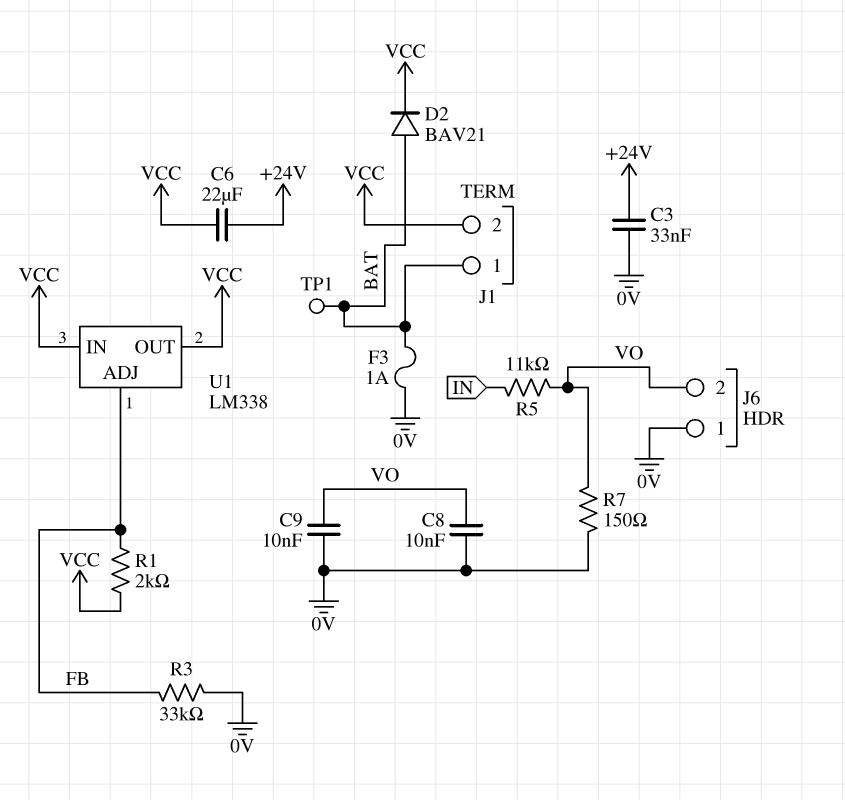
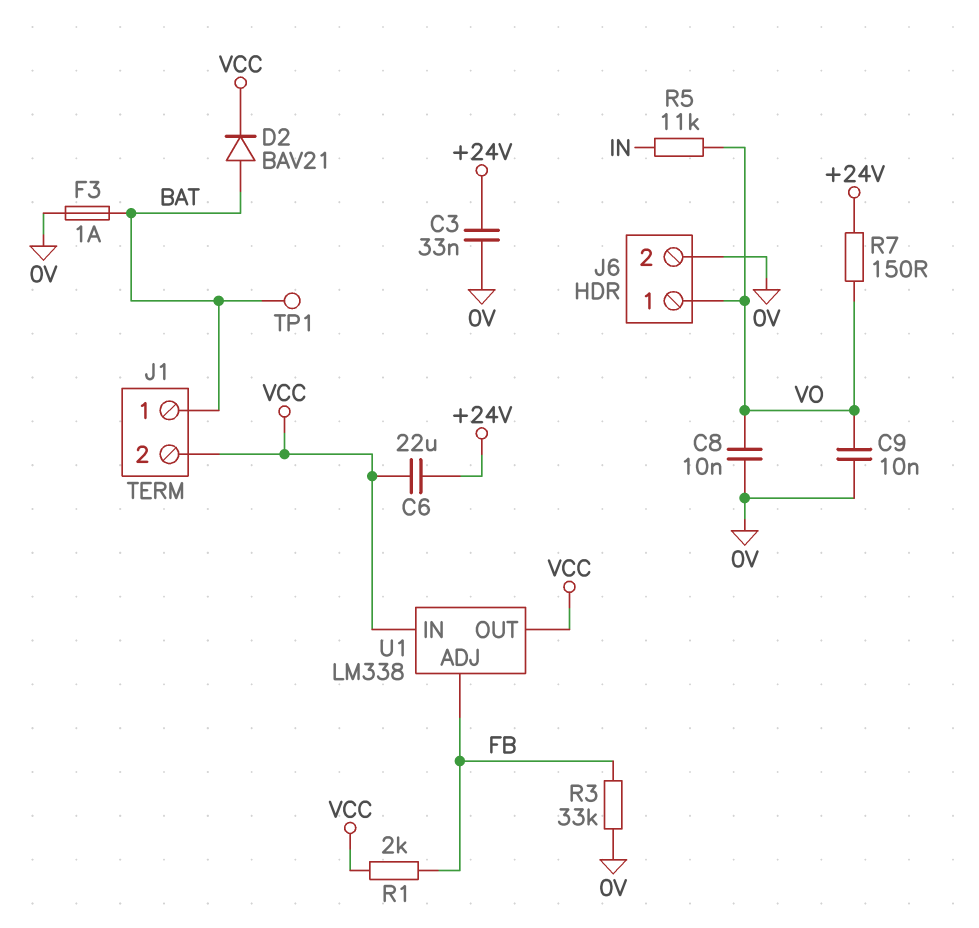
J6 pin 1: 0V -> VO
J6 pin 2: VO -> 0V
R7: 150 (0V, VO) -> 150 (+24V, VO)

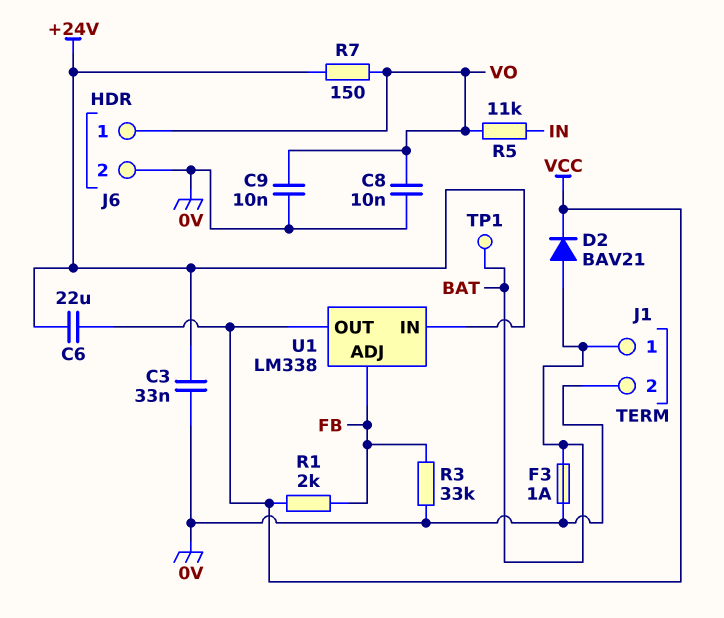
J1 pin 2: VCC -> 0V
U1 pin IN: VCC -> +24V

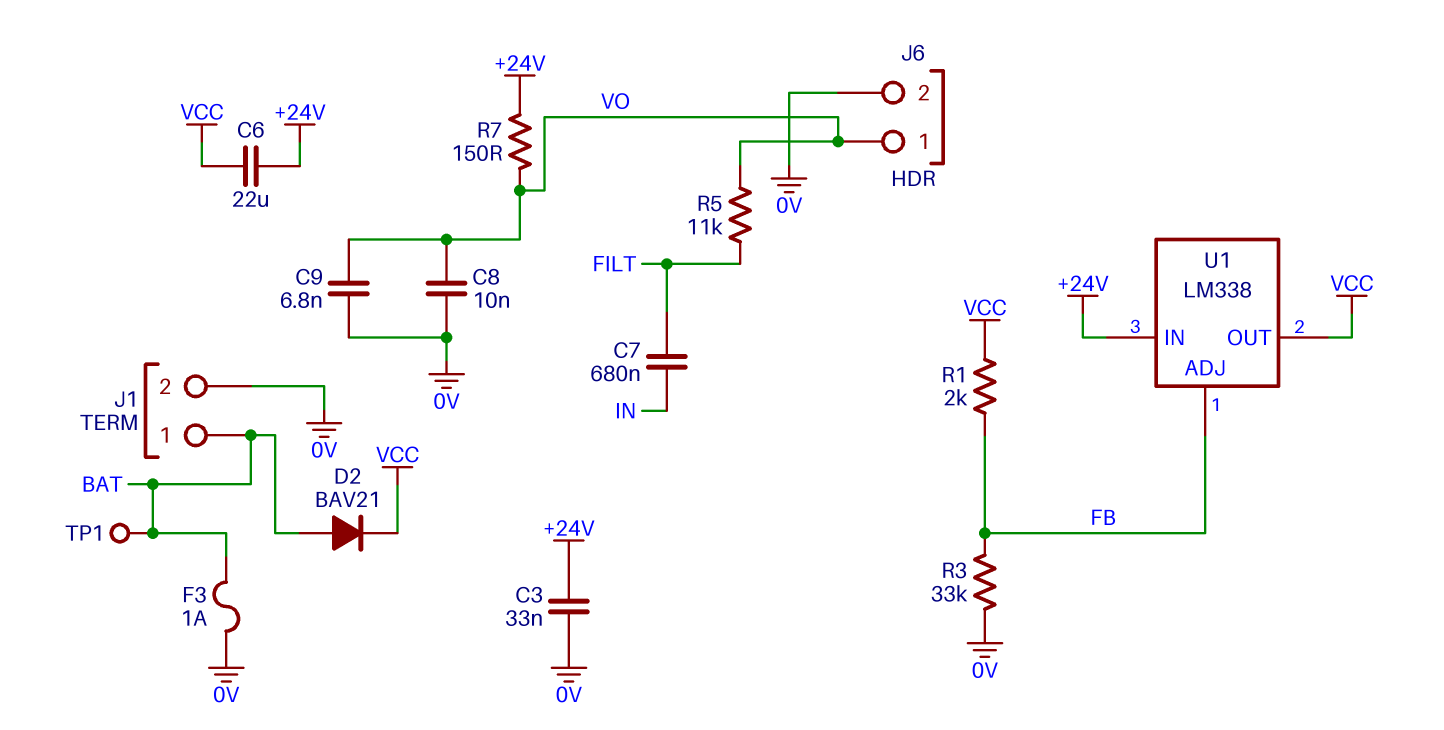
C7: none -> 680nF (FILT, IN)
C9: 10nF (0V, VO) -> 6.8nF (0V, VO)
R5: 11k (IN, VO) -> 11k (FILT, VO)

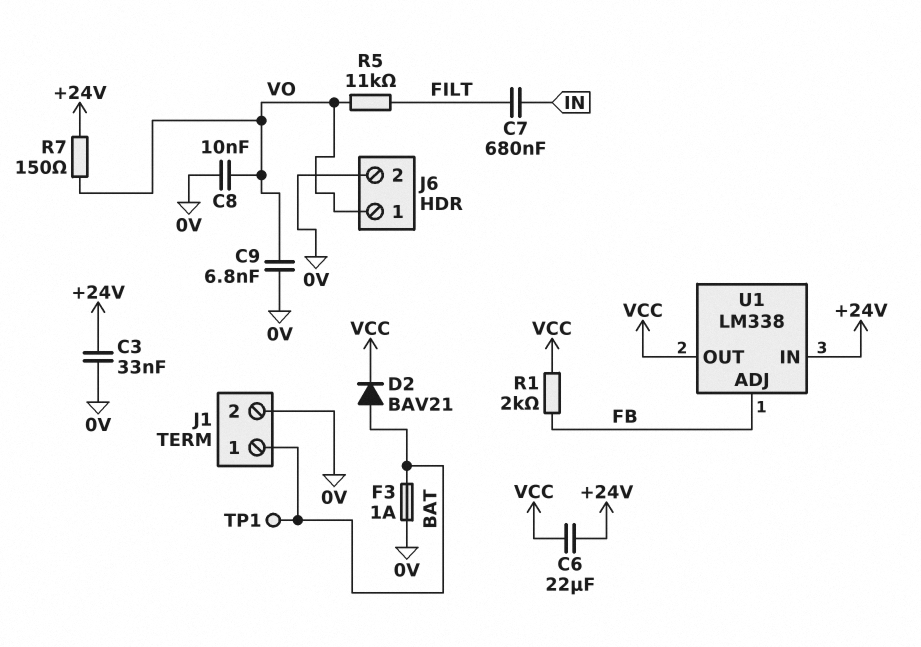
R3: 33k (0V, FB) -> none

